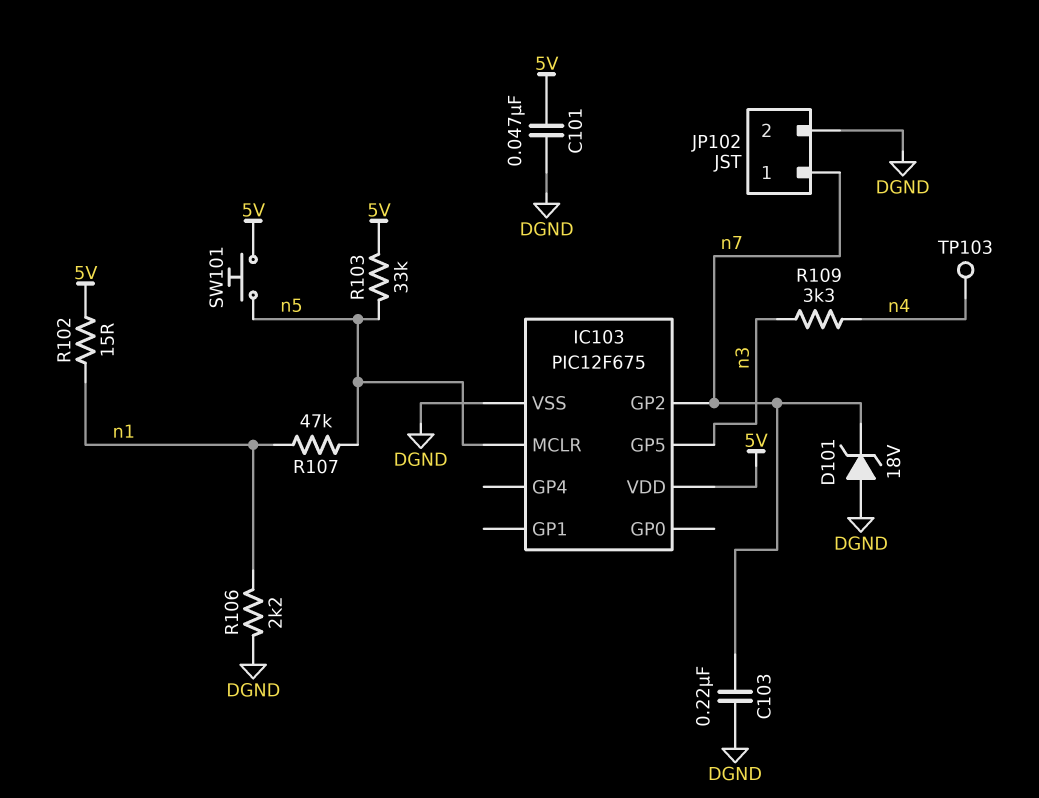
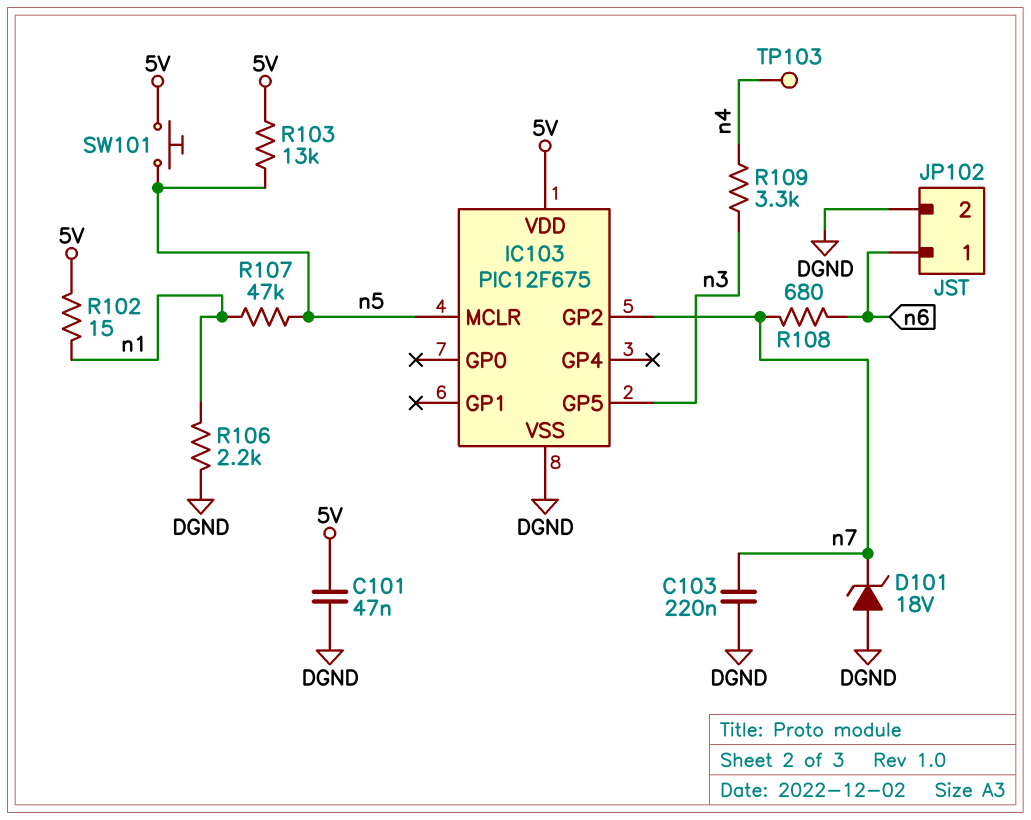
JP102 pin 1: n7 -> n6
R103: 33k (5V, n5) -> 13k (5V, n5)
R108: none -> 680 (n6, n7)

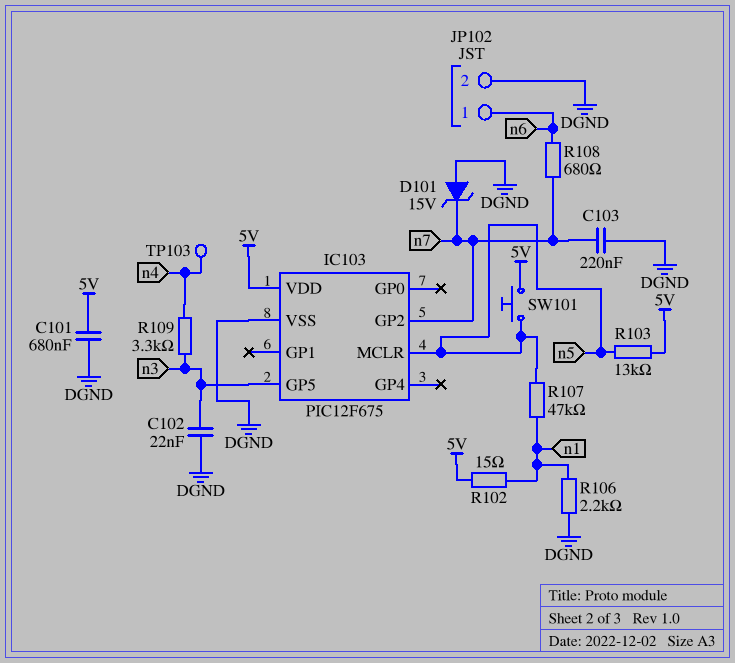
C101: 47nF (5V, DGND) -> 680nF (5V, DGND)
C102: none -> 22nF (DGND, n3)
D101: zener 18V (A DGND, K n7) -> zener 15V (A DGND, K n7)

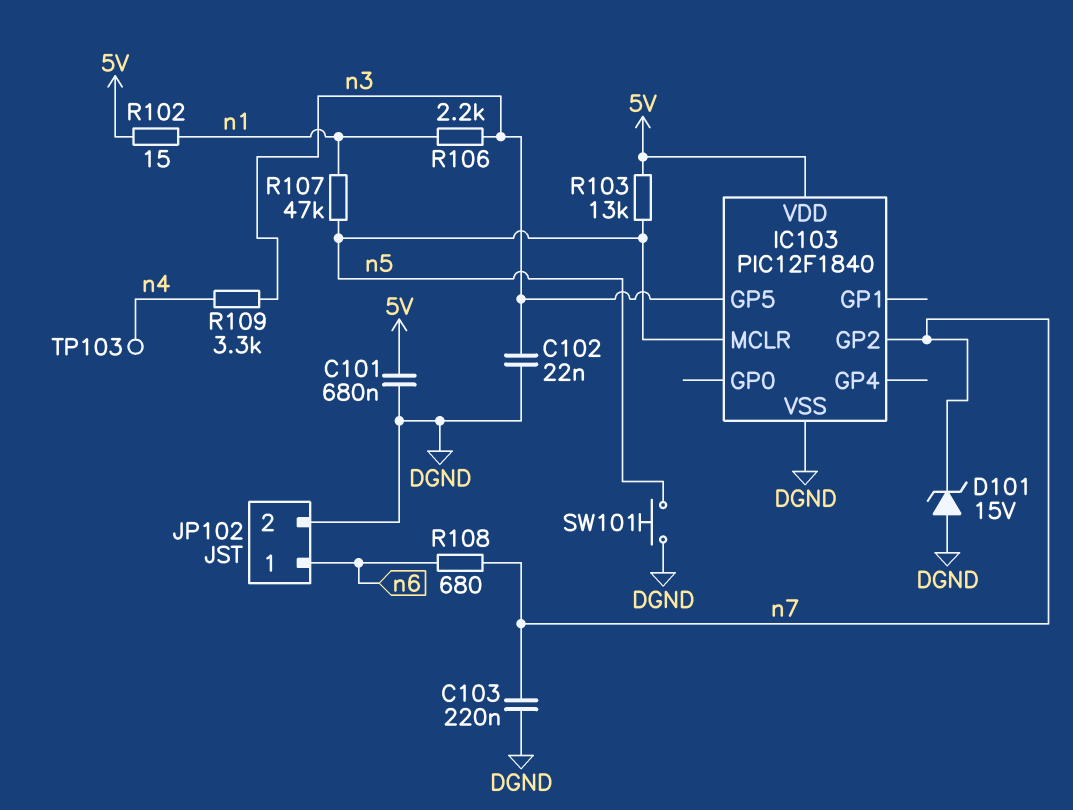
IC103: PIC12F675 -> PIC12F1840
R106: 2.2k (DGND, n1) -> 2.2k (n1, n3)
SW101: button (5V, n5) -> button (DGND, n5)

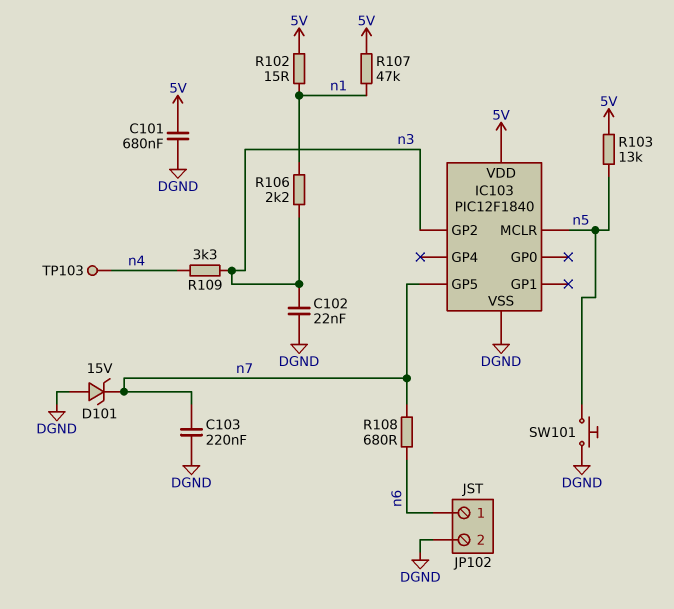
IC103 pin GP2: n7 -> n3
IC103 pin GP5: n3 -> n7
R107: 47k (n1, n5) -> 47k (5V, n1)

